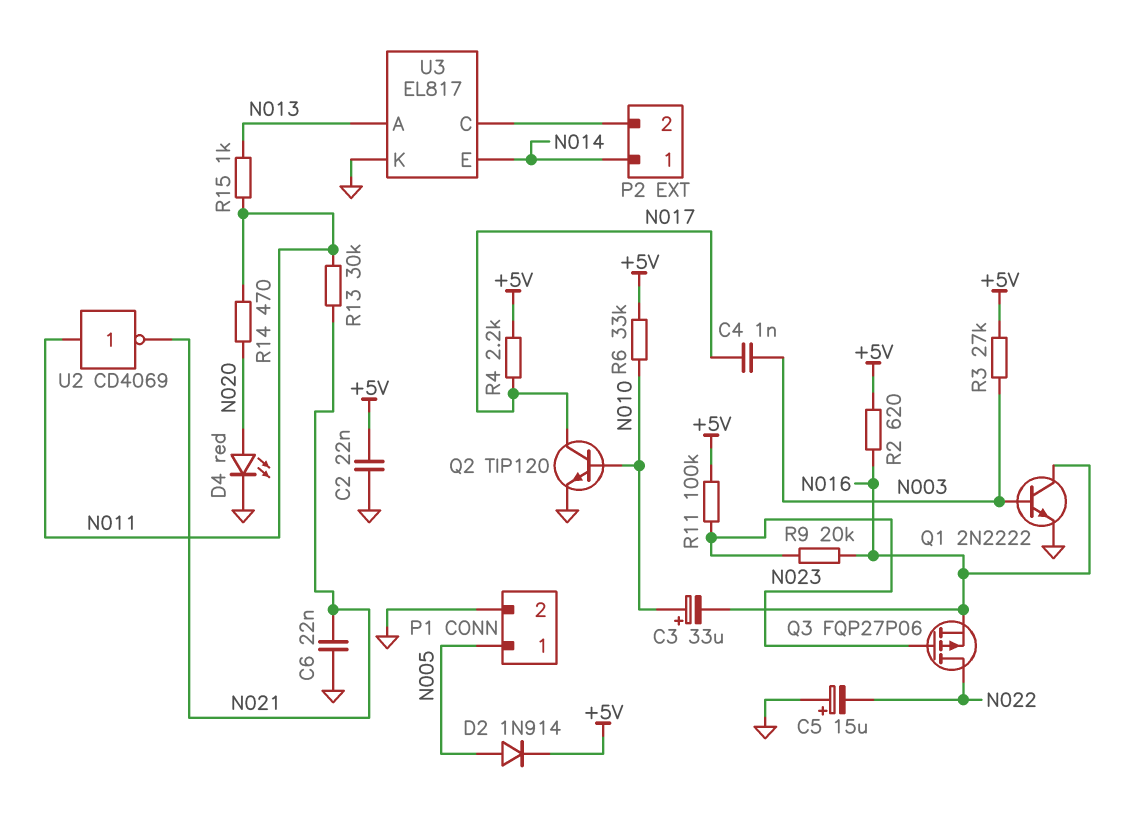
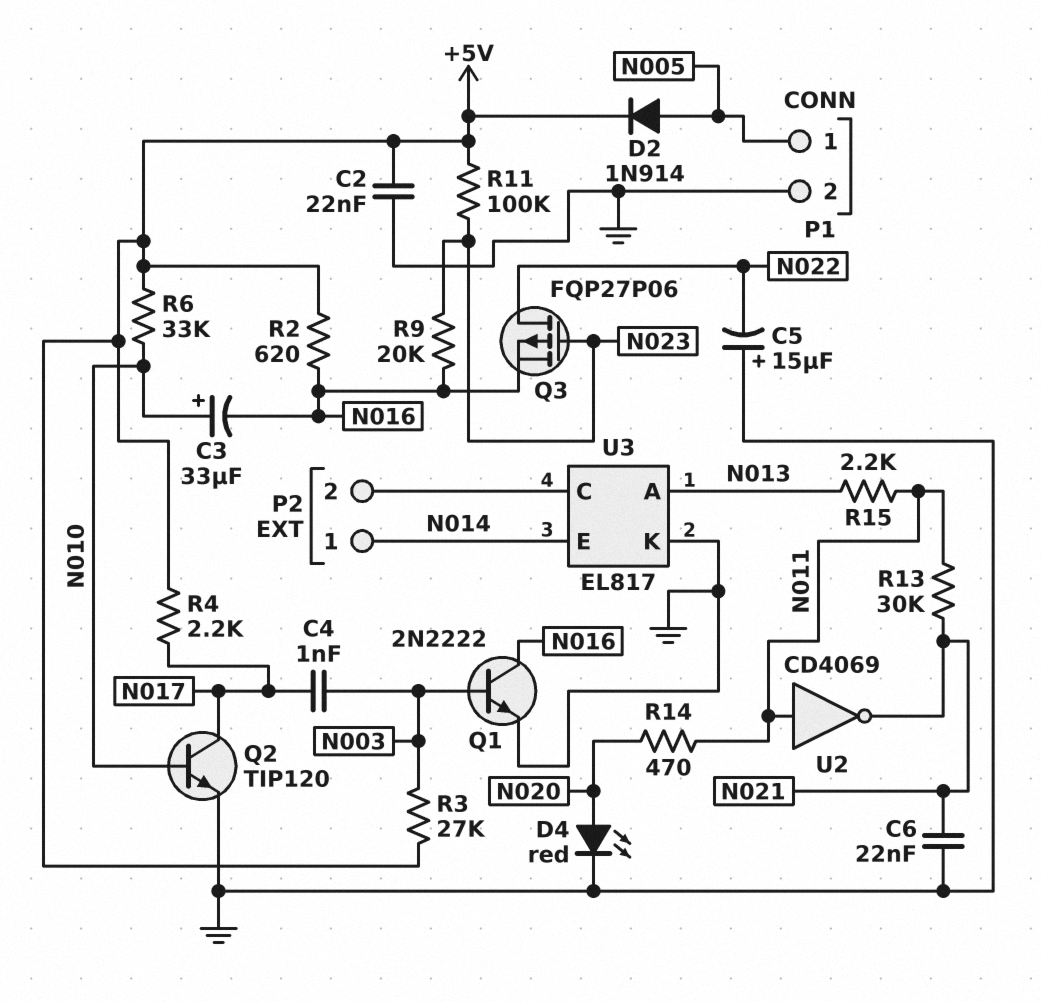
R15: 1k (N011, N013) -> 2.2k (N011, N013)

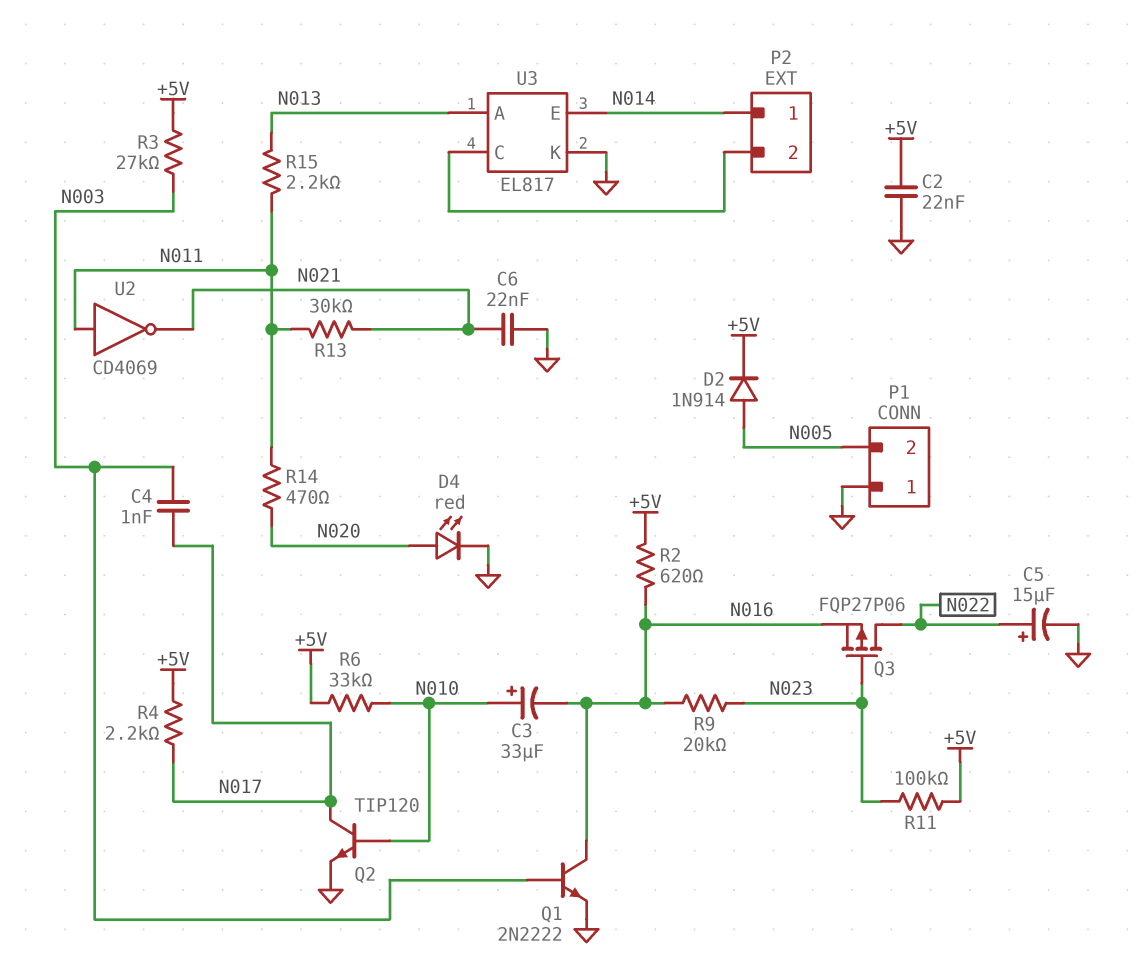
C5: 15uF (plus GND, minus N022) -> 15uF (plus N022, minus GND)
P1 pin 1: N005 -> GND
P1 pin 2: GND -> N005

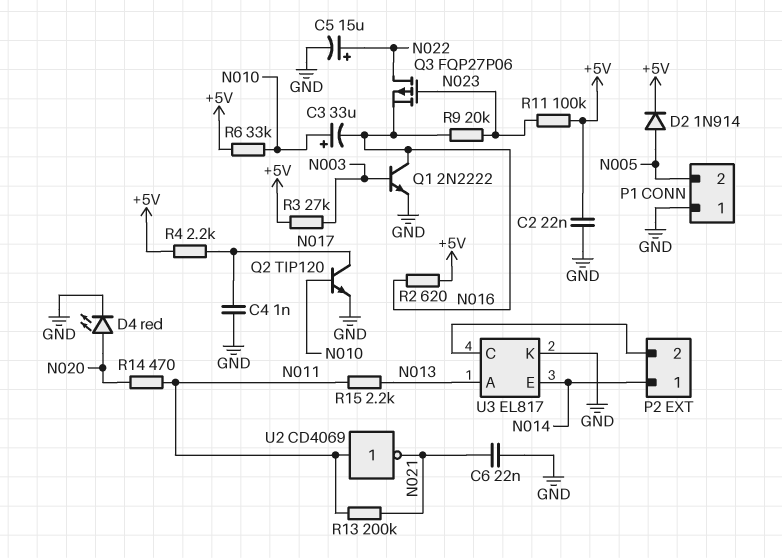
C4: 1nF (N003, N017) -> 1nF (GND, N017)
R13: 30k (N011, N021) -> 200k (N011, N021)

